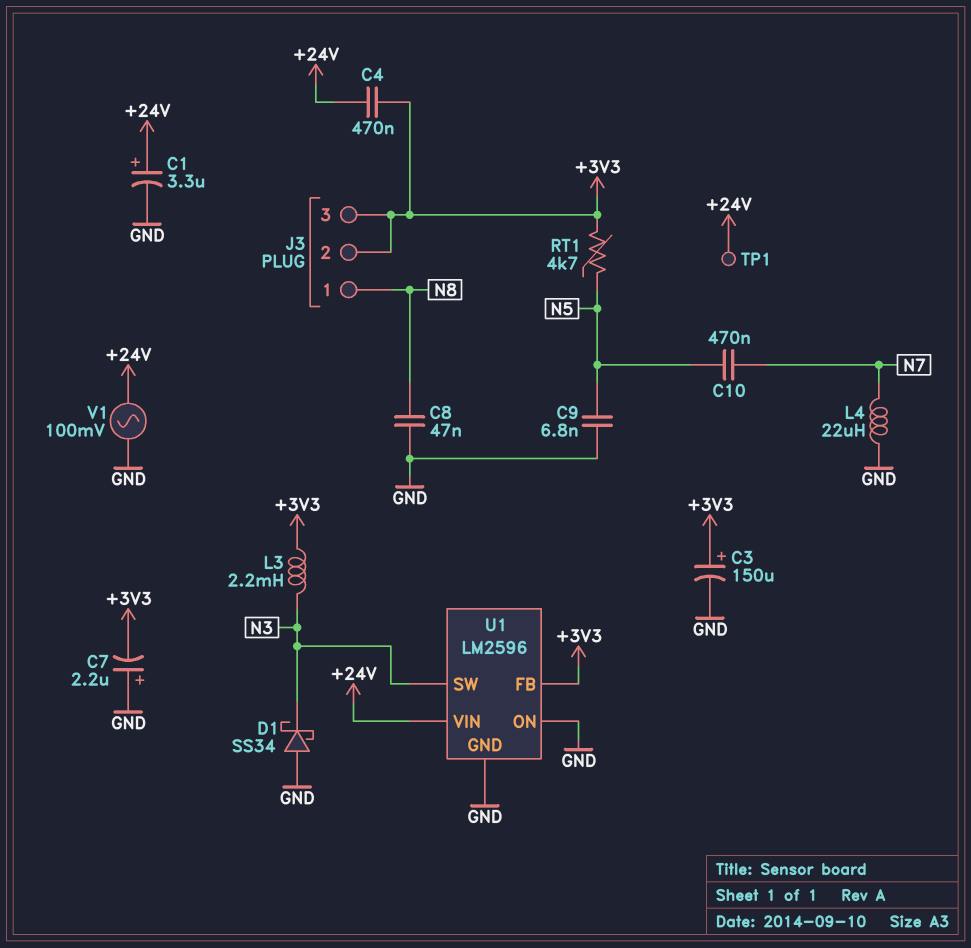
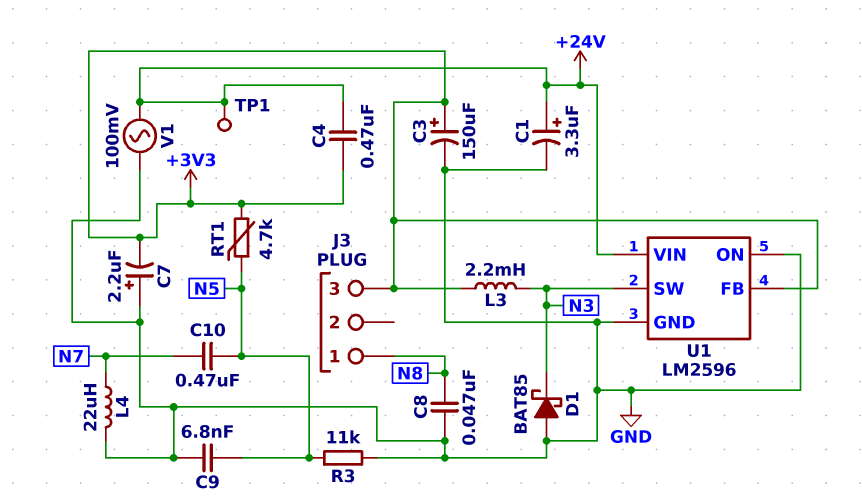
D1: schottky SS34 (A GND, K N3) -> schottky BAT85 (A GND, K N3)
J3 pin 2: +3V3 -> none
R3: none -> 11k (GND, N5)

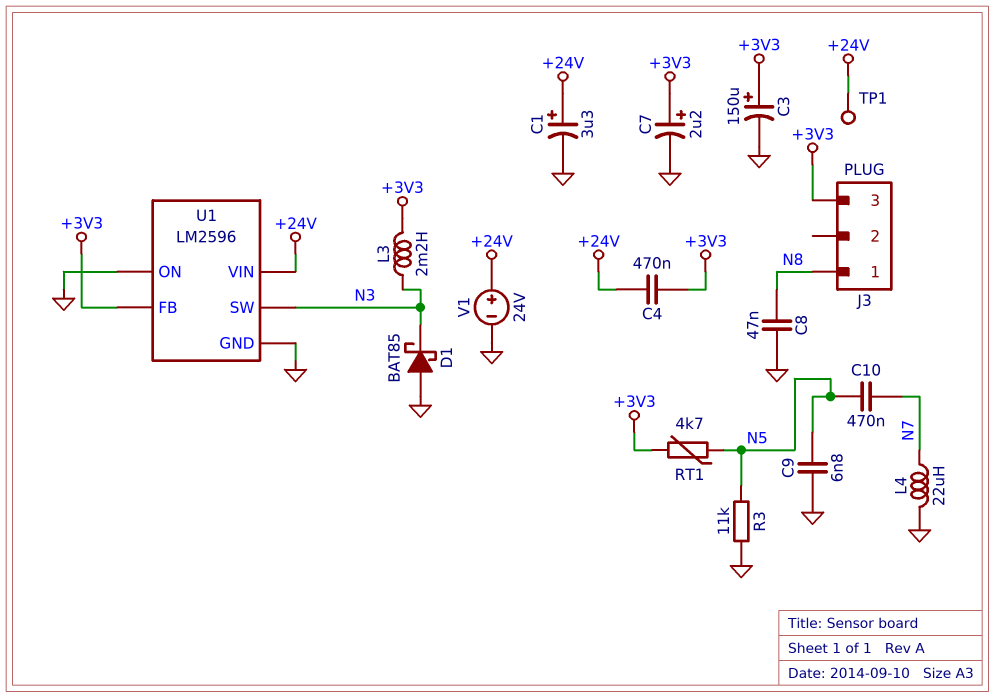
C7: 2.2uF (plus GND, minus +3V3) -> 2.2uF (plus +3V3, minus GND)
V1: AC 100mV (+24V, GND) -> 24V (plus +24V, minus GND)

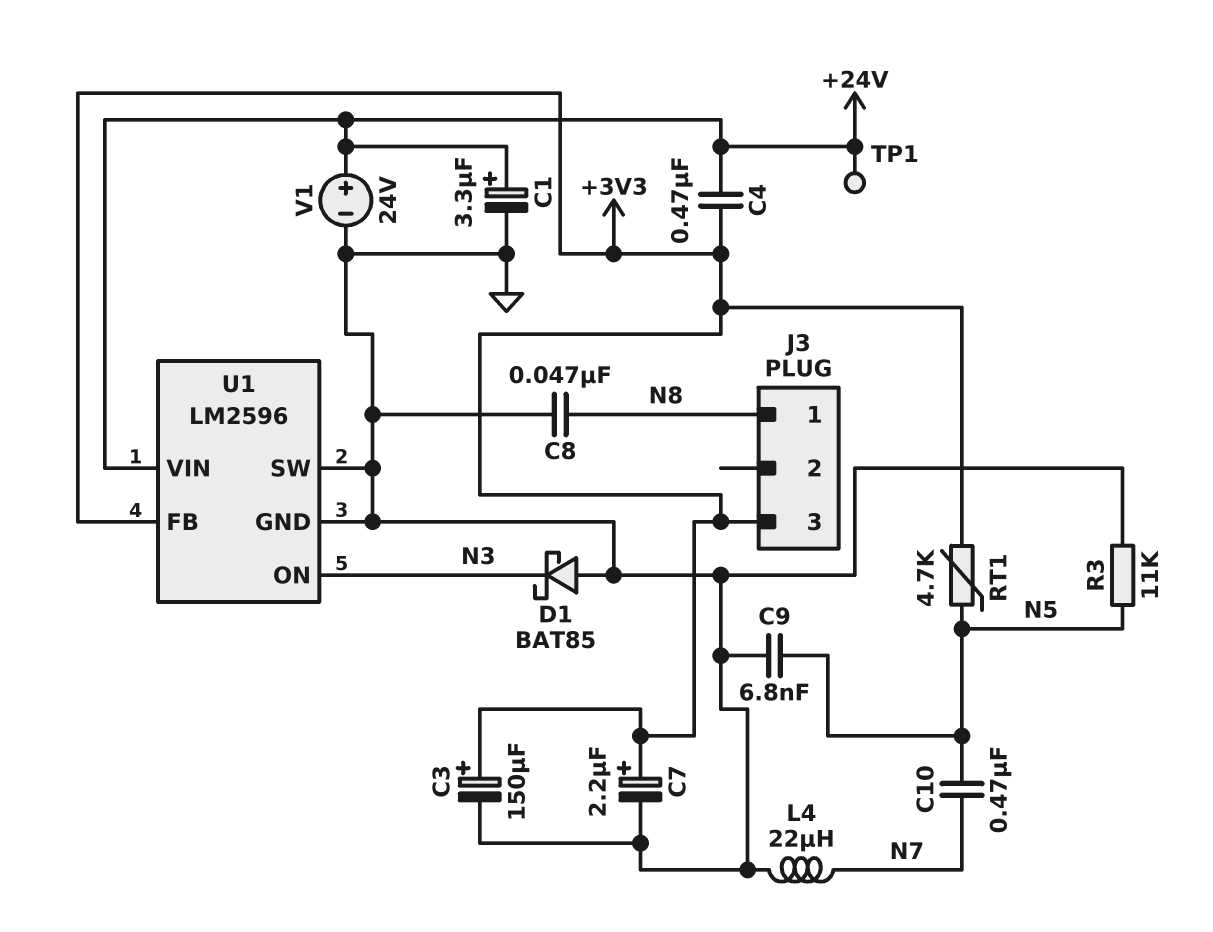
L3: 2.2mH (+3V3, N3) -> none
U1 pin ON: GND -> N3
U1 pin SW: N3 -> GND

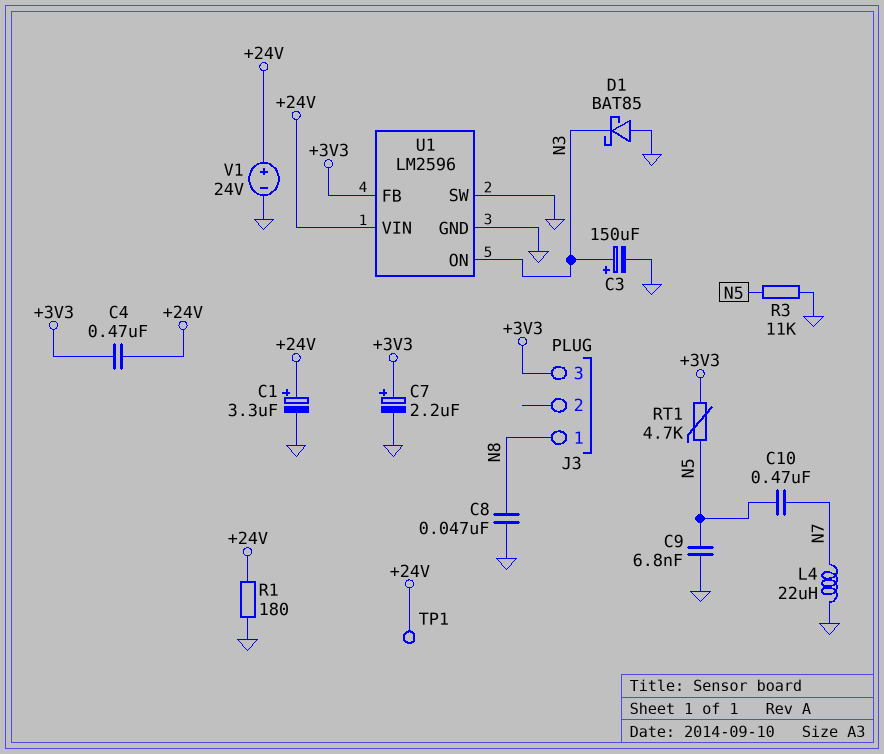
C3: 150uF (plus +3V3, minus GND) -> 150uF (plus N3, minus GND)
R1: none -> 180 (+24V, GND)

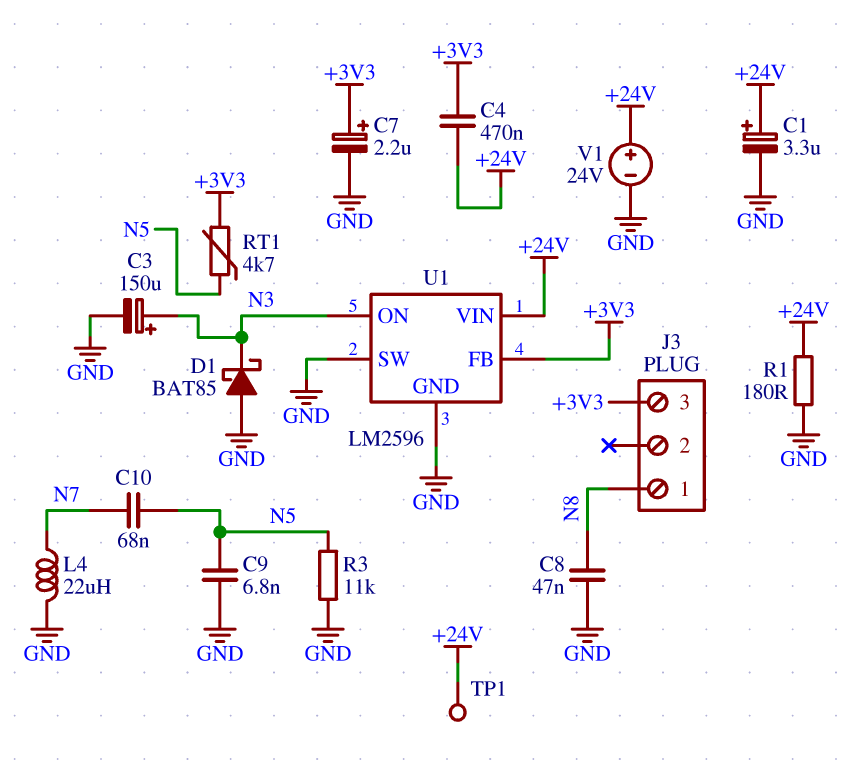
C10: 470nF (N5, N7) -> 68nF (N5, N7)

